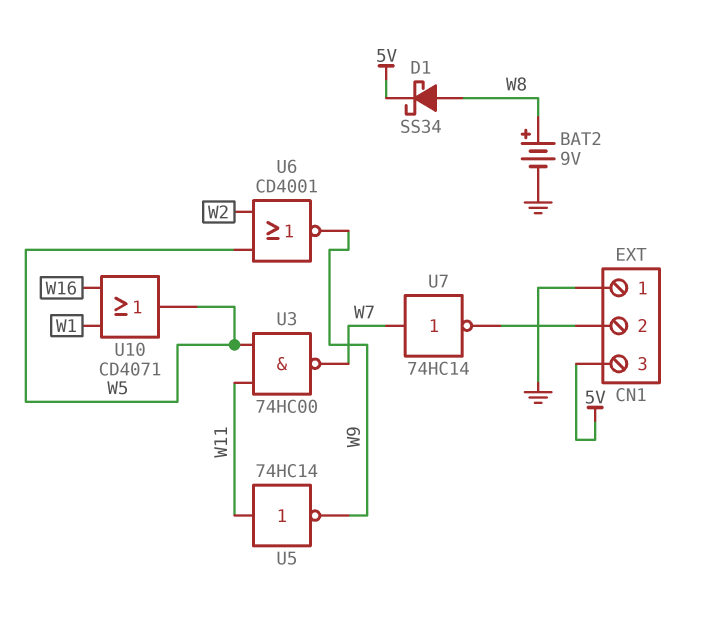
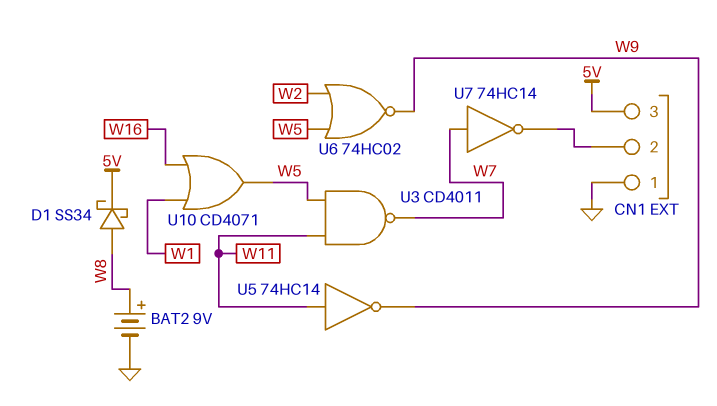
U3: NAND 74HC00 (in W5, in W11, out W7) -> NAND CD4011 (in W5, in W11, out W7)
U6: NOR CD4001 (in W2, in W5, out W9) -> NOR 74HC02 (in W2, in W5, out W9)

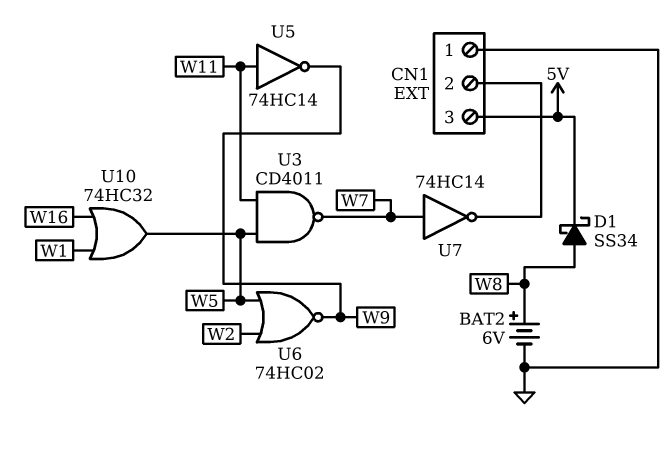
BAT2: 9V (plus W8, minus GND) -> 6V (plus W8, minus GND)
U10: OR CD4071 (in W1, in W16, out W5) -> OR 74HC32 (in W1, in W16, out W5)

